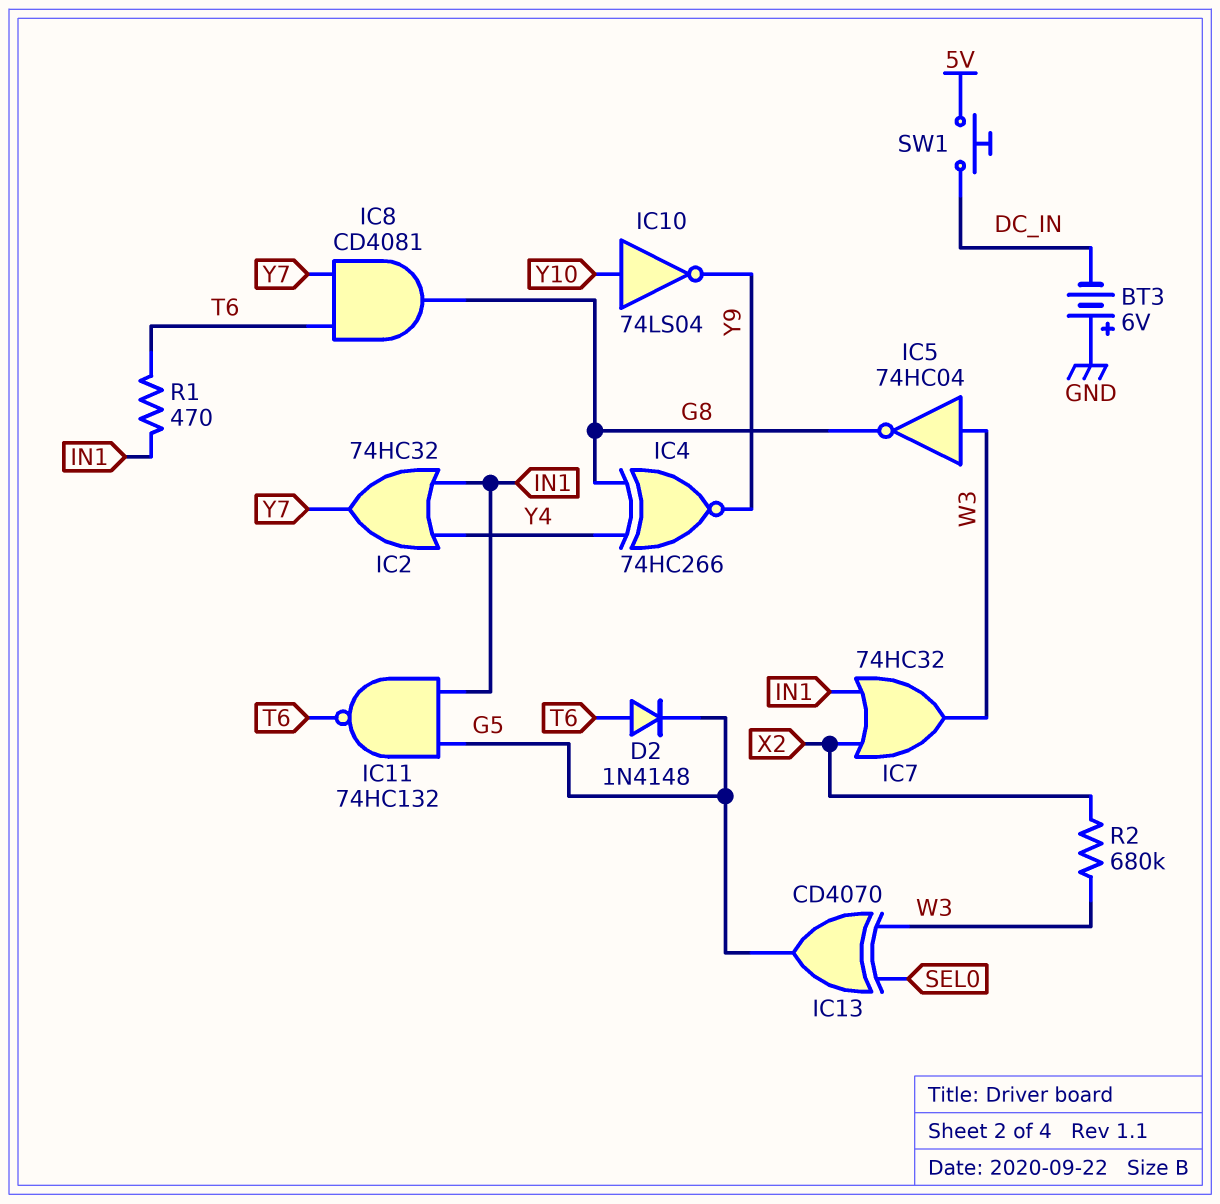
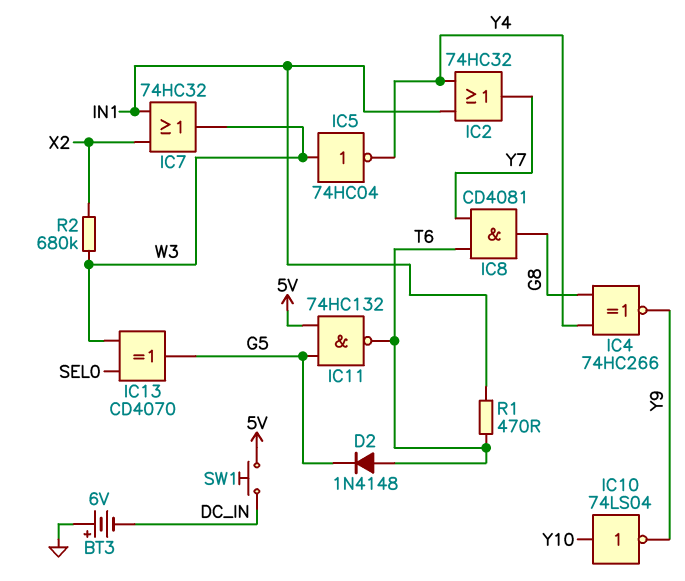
IC5: NOT 74HC04 (in W3, out G8) -> NOT 74HC04 (in W3, out Y4)
IC11: NAND 74HC132 (in G5, in IN1, out T6) -> NAND 74HC132 (in 5V, in G5, out T6)

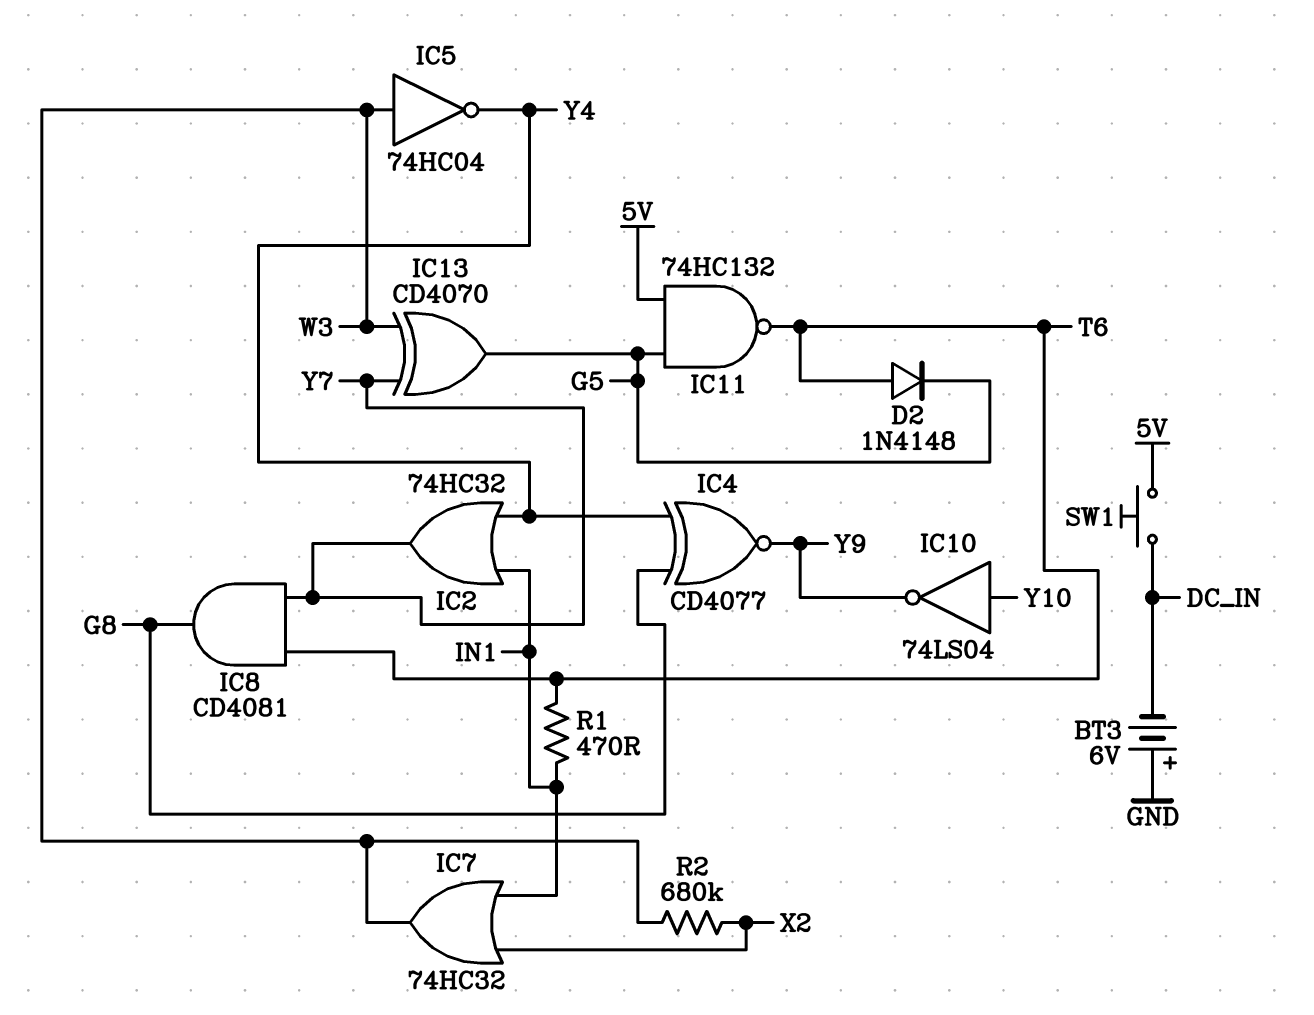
IC4: XNOR 74HC266 (in G8, in Y4, out Y9) -> XNOR CD4077 (in G8, in Y4, out Y9)
IC13: XOR CD4070 (in SEL0, in W3, out G5) -> XOR CD4070 (in W3, in Y7, out G5)

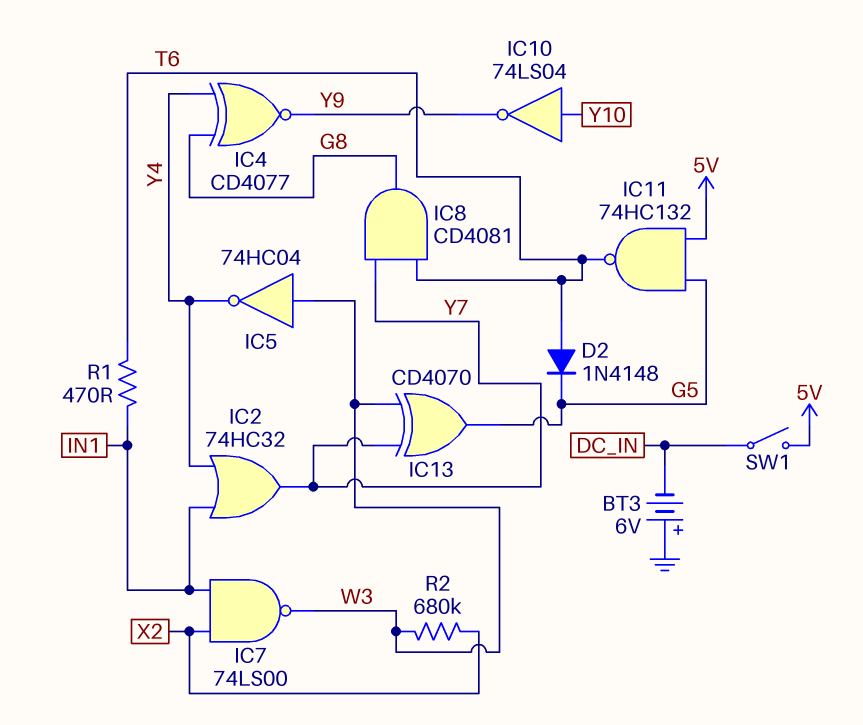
IC7: OR 74HC32 (in IN1, in X2, out W3) -> NAND 74LS00 (in IN1, in X2, out W3)
SW1: button (5V, DC_IN) -> switch (5V, DC_IN)

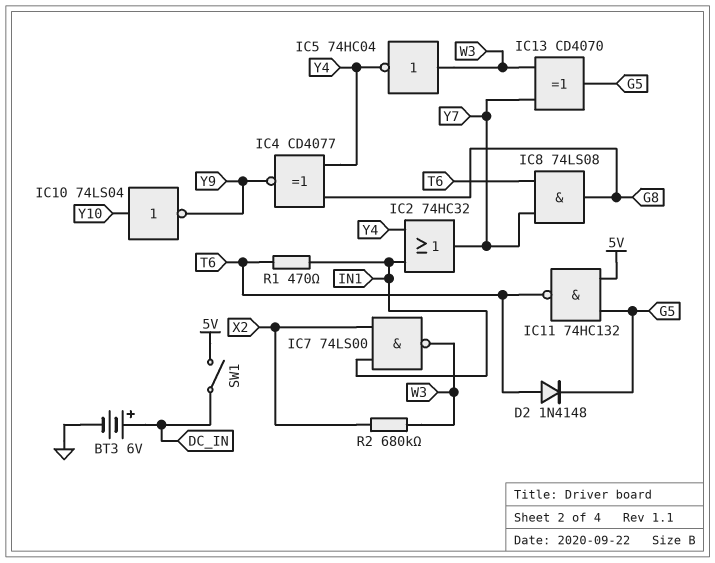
BT3: 6V (plus GND, minus DC_IN) -> 6V (plus DC_IN, minus GND)
IC8: AND CD4081 (in T6, in Y7, out G8) -> AND 74LS08 (in T6, in Y7, out G8)

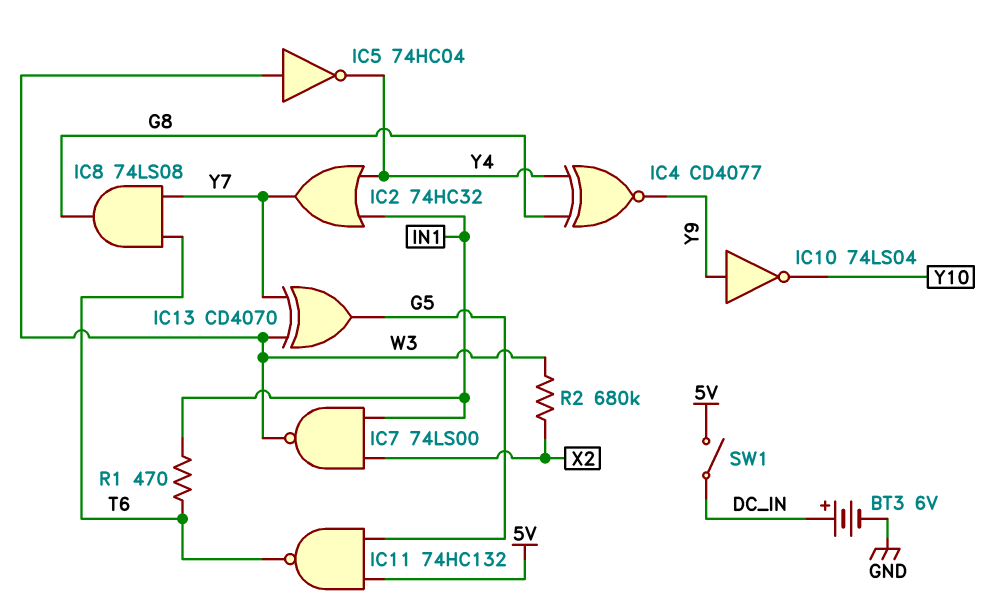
D2: diode 1N4148 (A T6, K G5) -> none
IC10: NOT 74LS04 (in Y10, out Y9) -> NOT 74LS04 (in Y9, out Y10)

